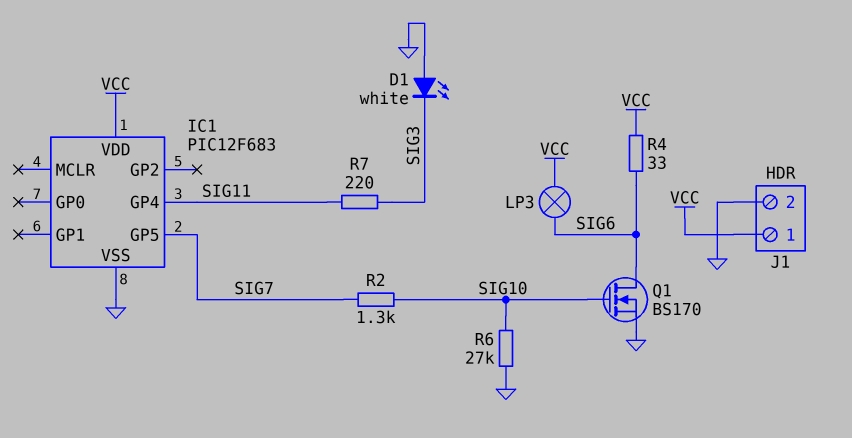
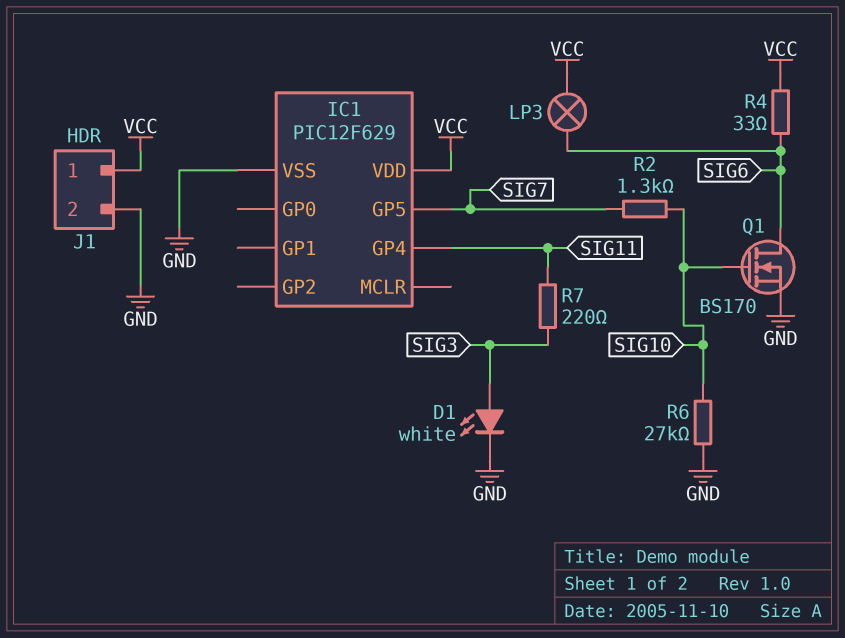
D1: LED white (A GND, K SIG3) -> LED white (A SIG3, K GND)
IC1: PIC12F683 -> PIC12F629

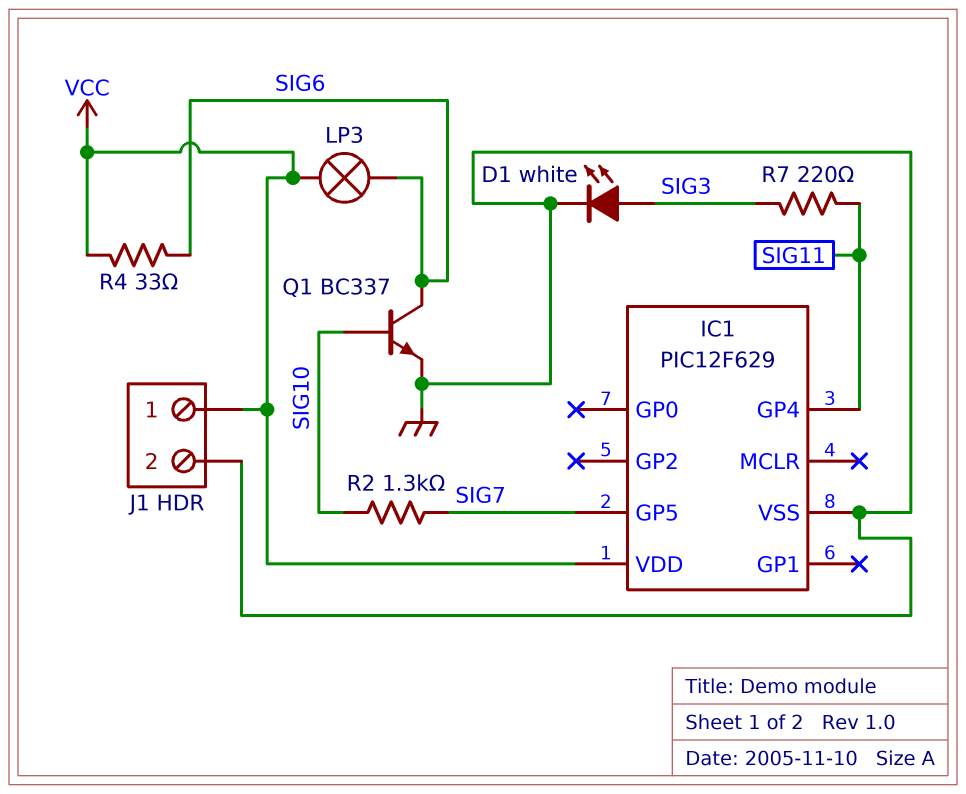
Q1: NMOS BS170 (G SIG10, D SIG6, S GND) -> NPN BC337 (B SIG10, C SIG6, E GND)
R6: 27k (GND, SIG10) -> none

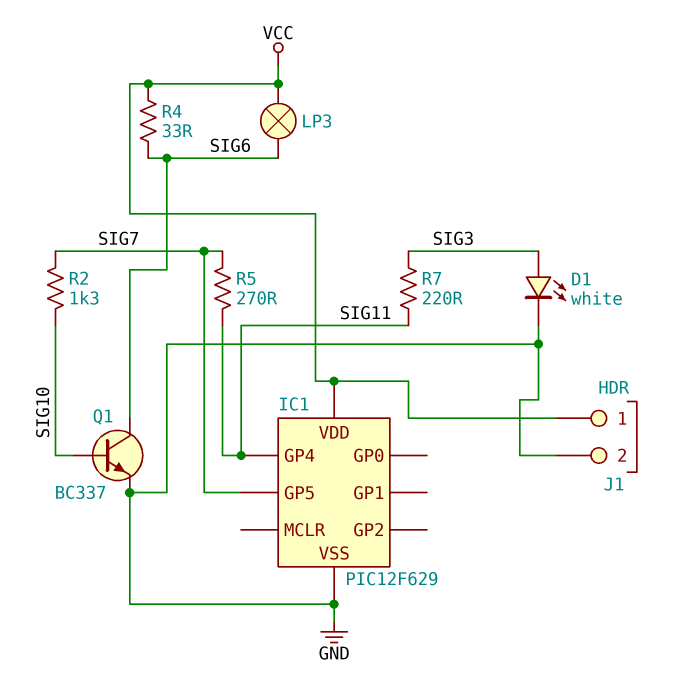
R5: none -> 270 (SIG7, SIG11)

